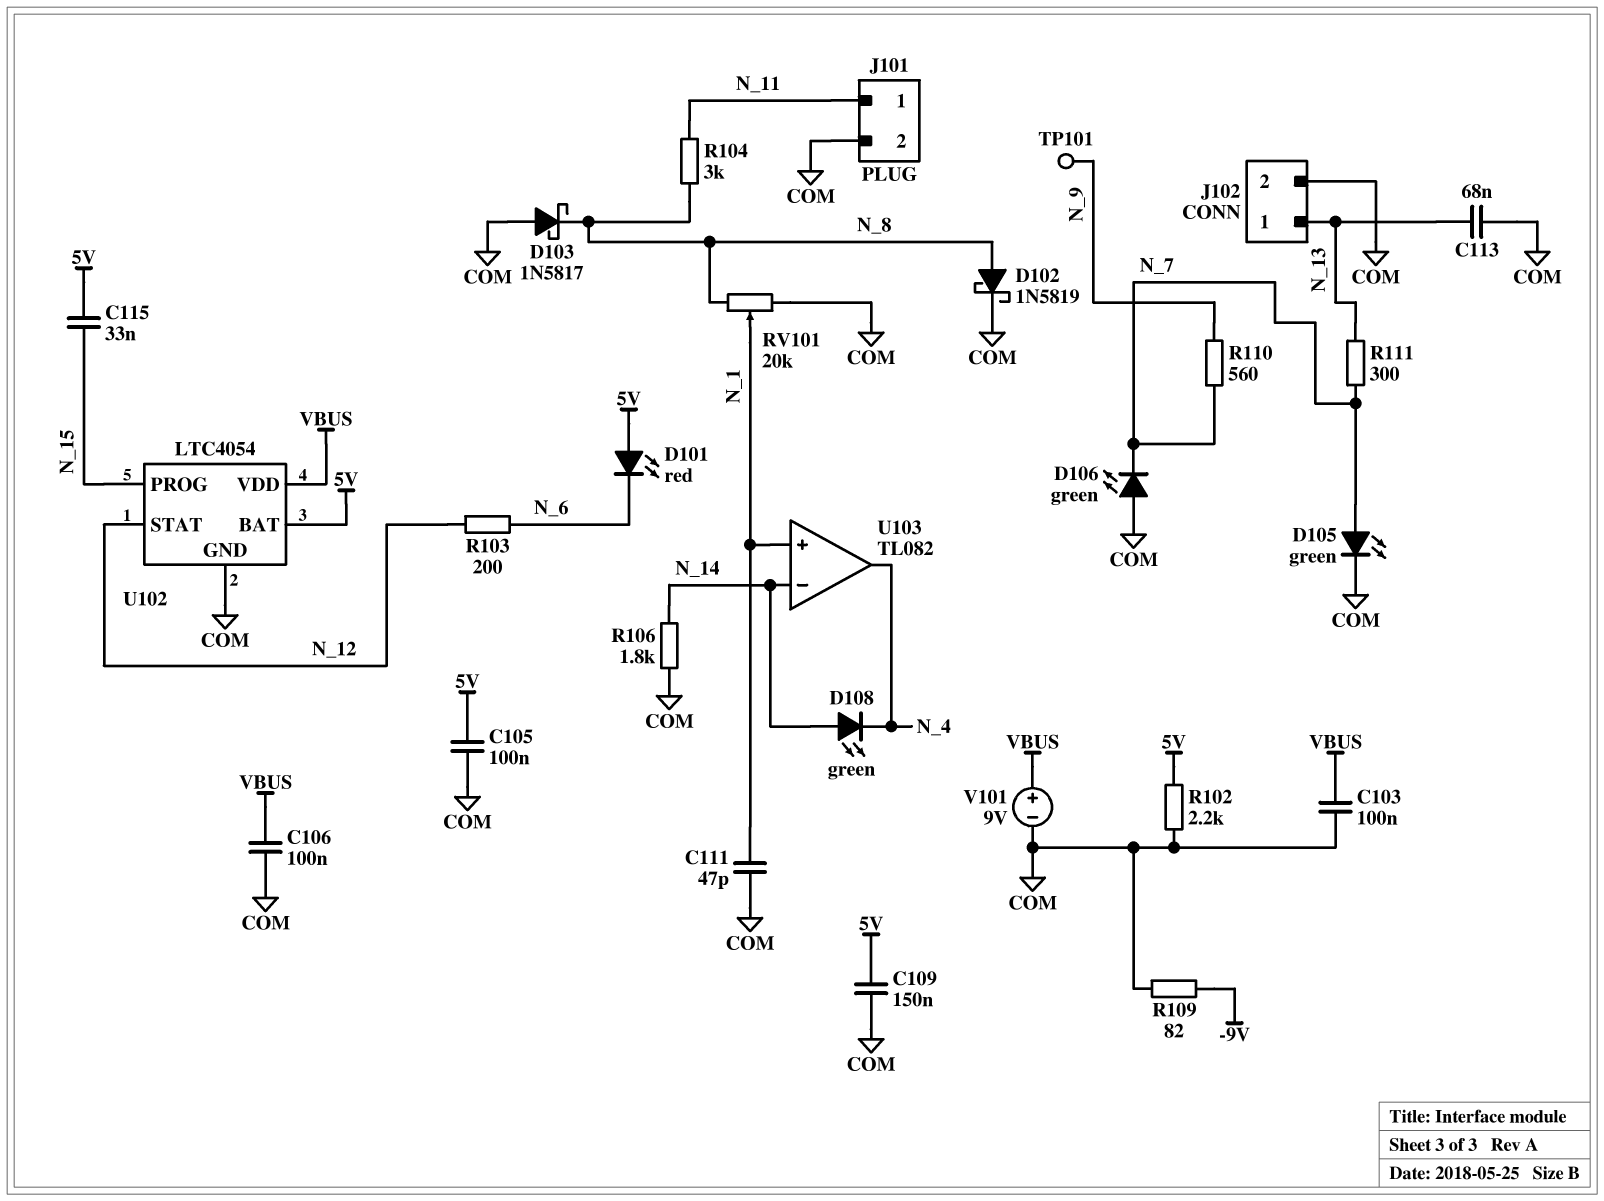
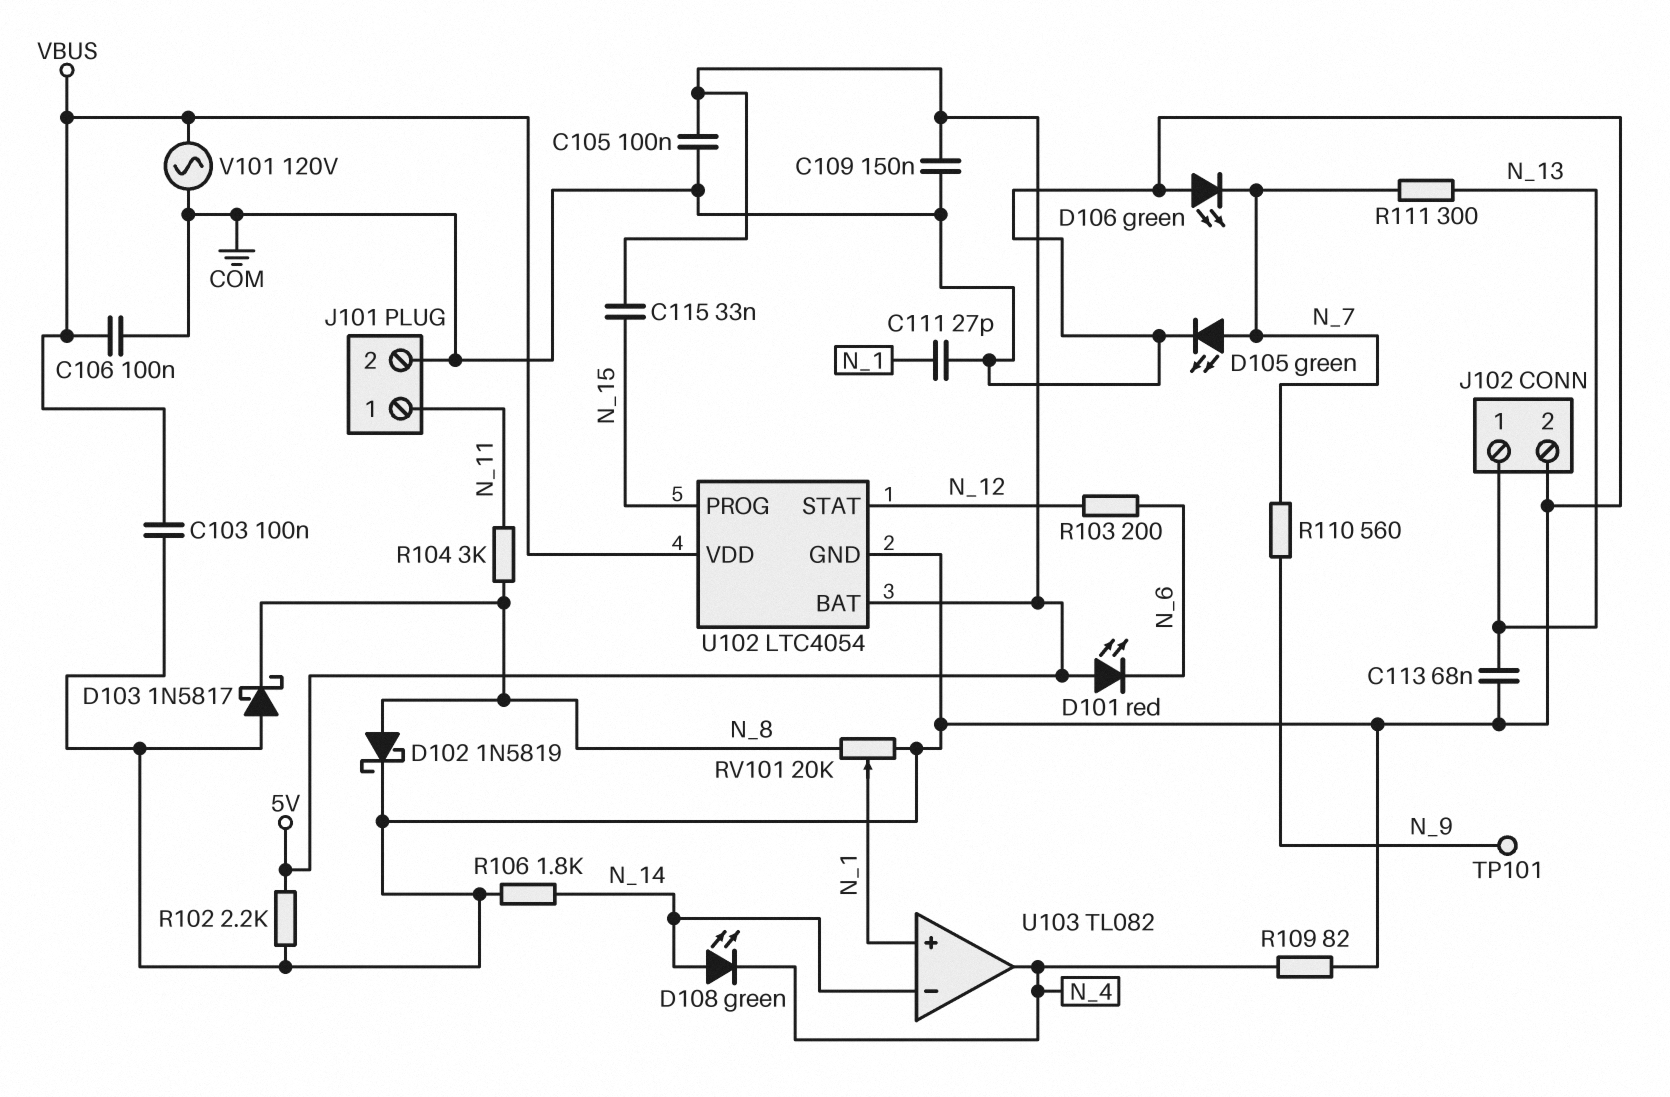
C111: 47pF (COM, N_1) -> 27pF (COM, N_1)
R109: 82 (-9V, COM) -> 82 (COM, N_4)
V101: 9V (plus VBUS, minus COM) -> AC 120V (COM, VBUS)

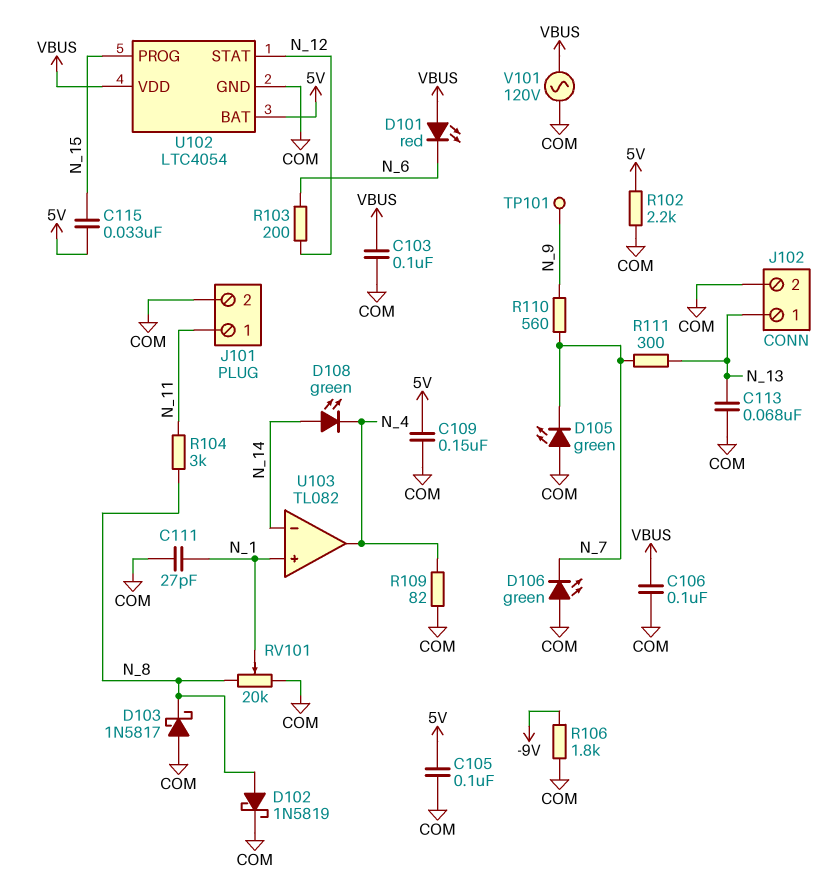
D101: LED red (A 5V, K N_6) -> LED red (A VBUS, K N_6)
D105: LED green (A N_7, K COM) -> LED green (A COM, K N_7)
R106: 1.8k (COM, N_14) -> 1.8k (-9V, COM)

